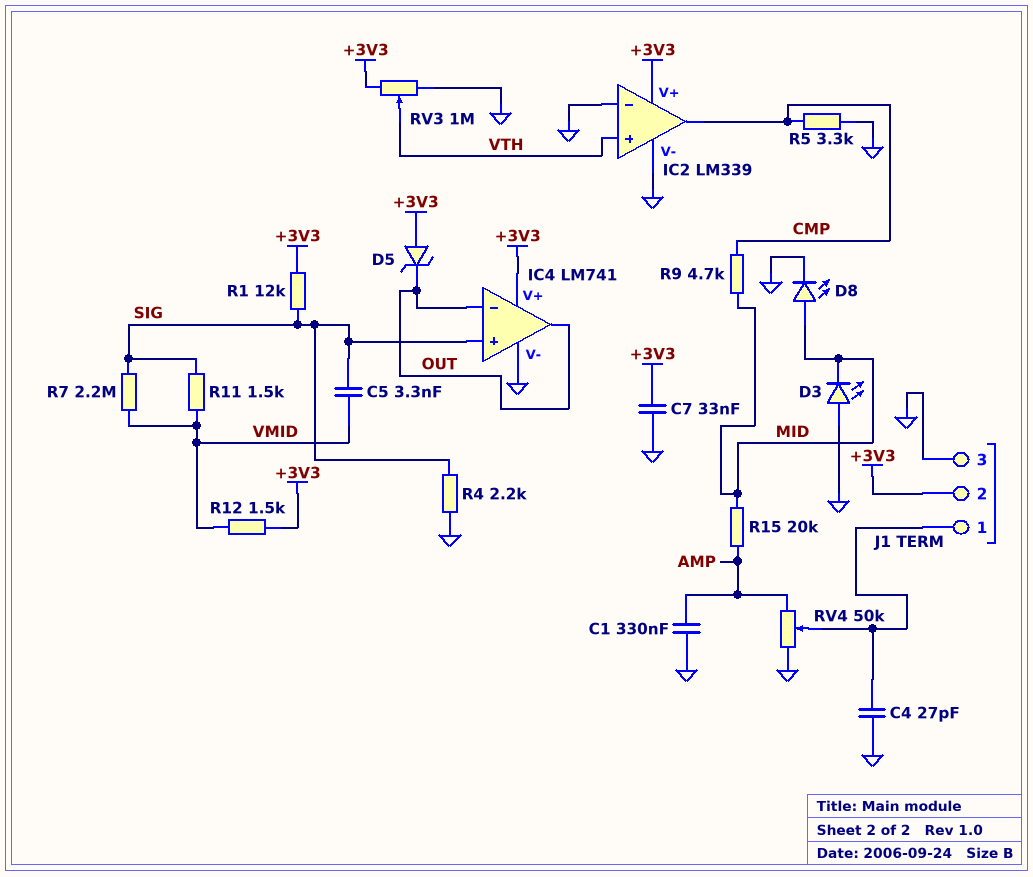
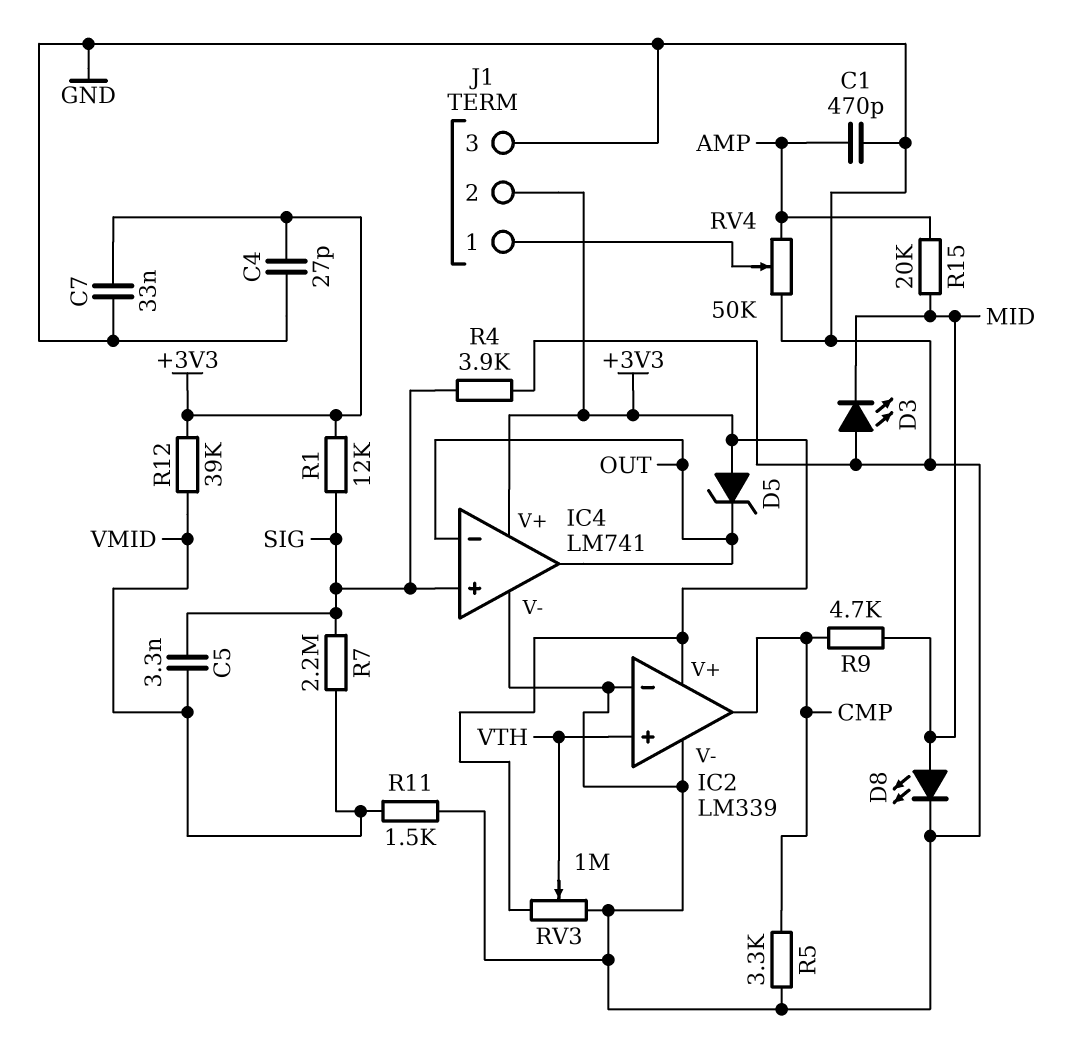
C1: 330nF (AMP, GND) -> 470pF (AMP, GND)
C4: 27pF (GND, J1/1) -> 27pF (+3V3, GND)
R4: 2.2k (GND, SIG) -> 3.9k (GND, SIG)
R11: 1.5k (SIG, VMID) -> 1.5k (GND, VMID)
R12: 1.5k (+3V3, VMID) -> 39k (+3V3, VMID)

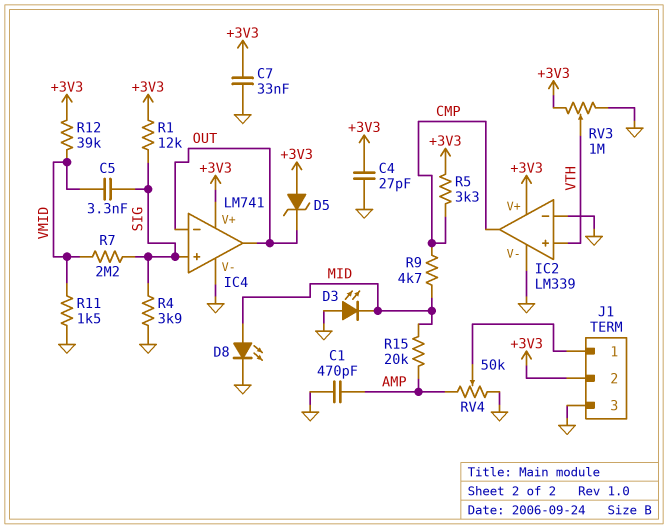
R5: 3.3k (CMP, GND) -> 3.3k (+3V3, CMP)

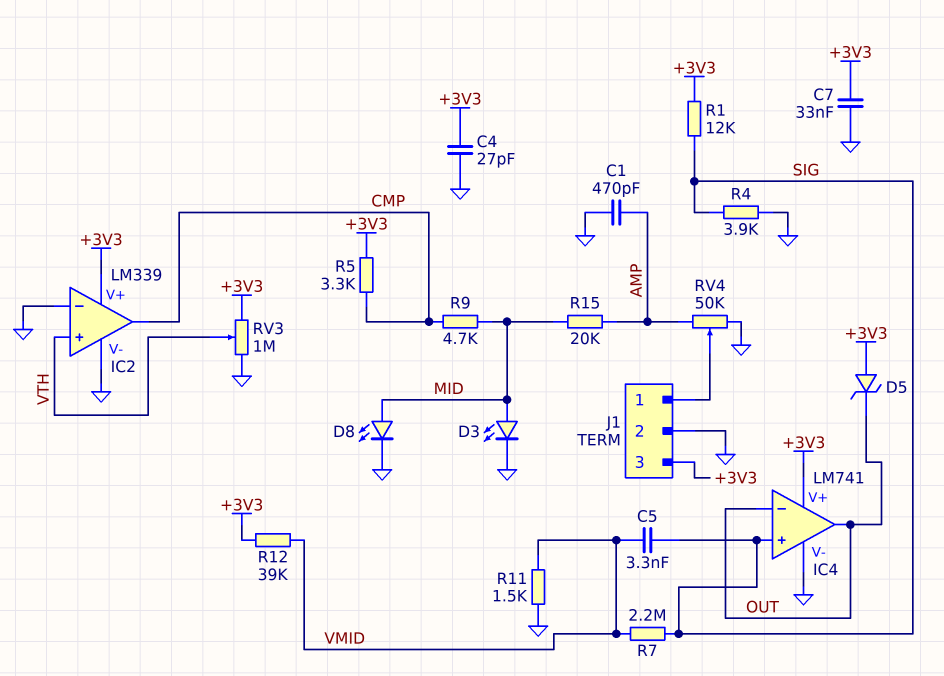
D3: LED (A GND, K MID) -> LED (A MID, K GND)
J1 pin 2: +3V3 -> GND
J1 pin 3: GND -> +3V3

